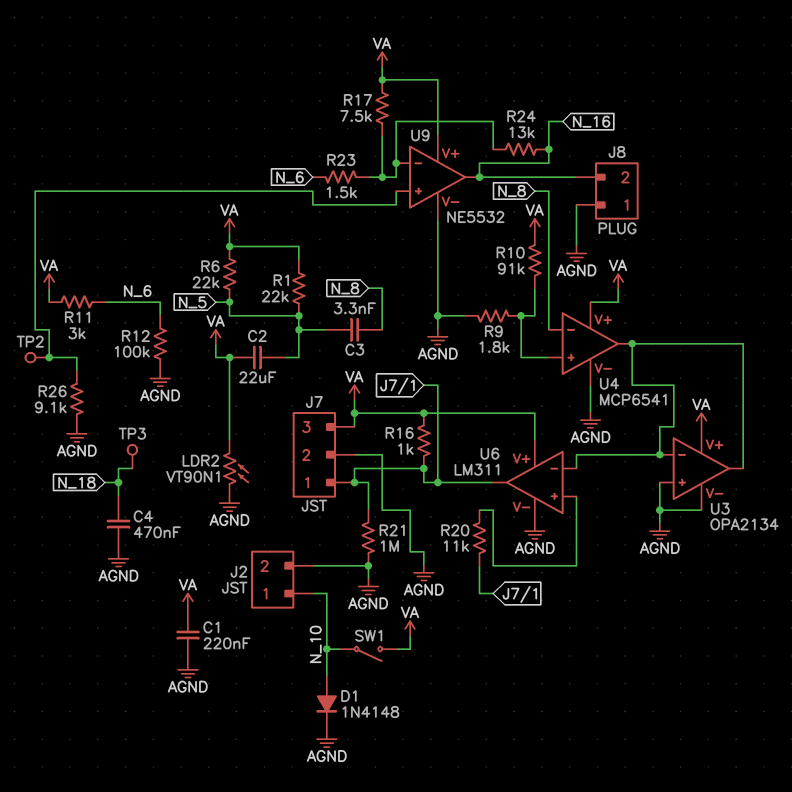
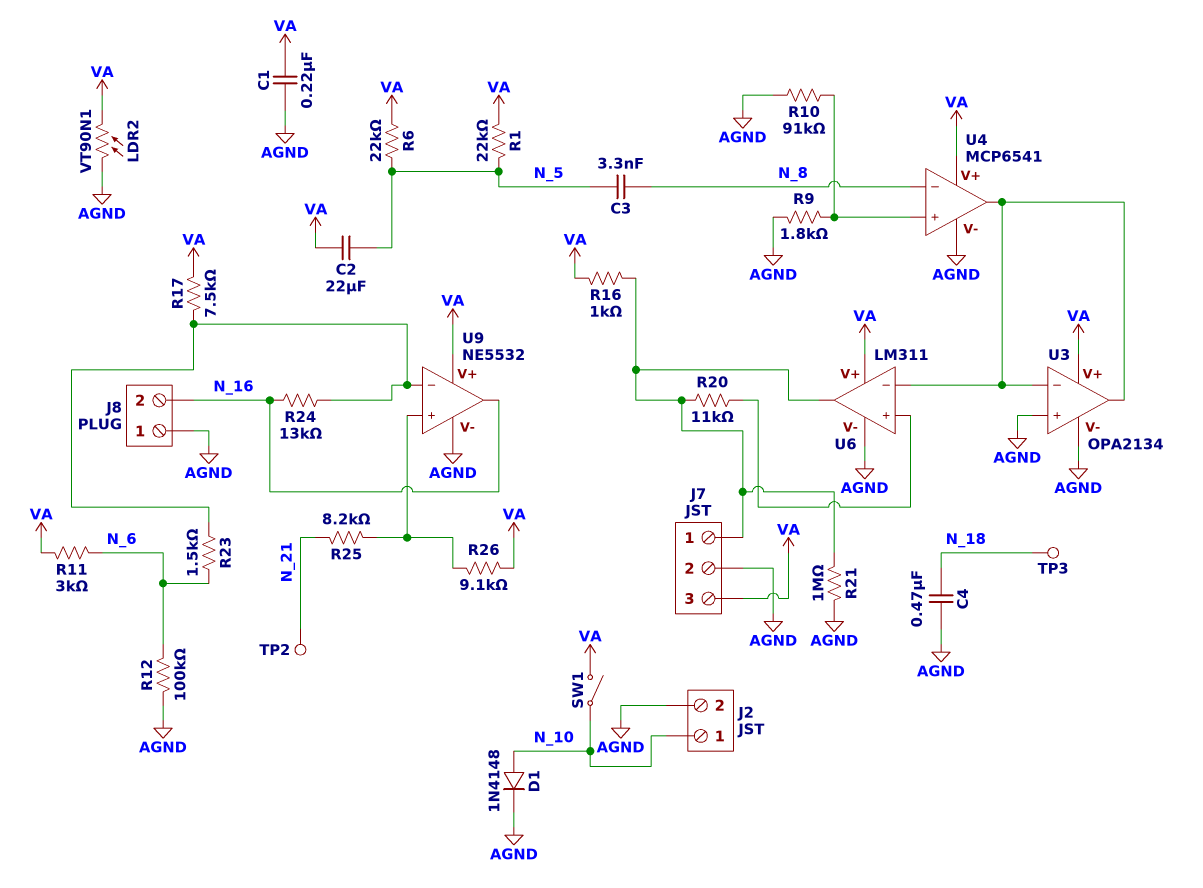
R10: 91k (U4/in+, VA) -> 91k (AGND, U4/in+)
R25: none -> 8.2k (N_21, U9/in+)
R26: 9.1k (AGND, U9/in+) -> 9.1k (U9/in+, VA)
TP2: test point (U9/in+) -> test point (N_21)

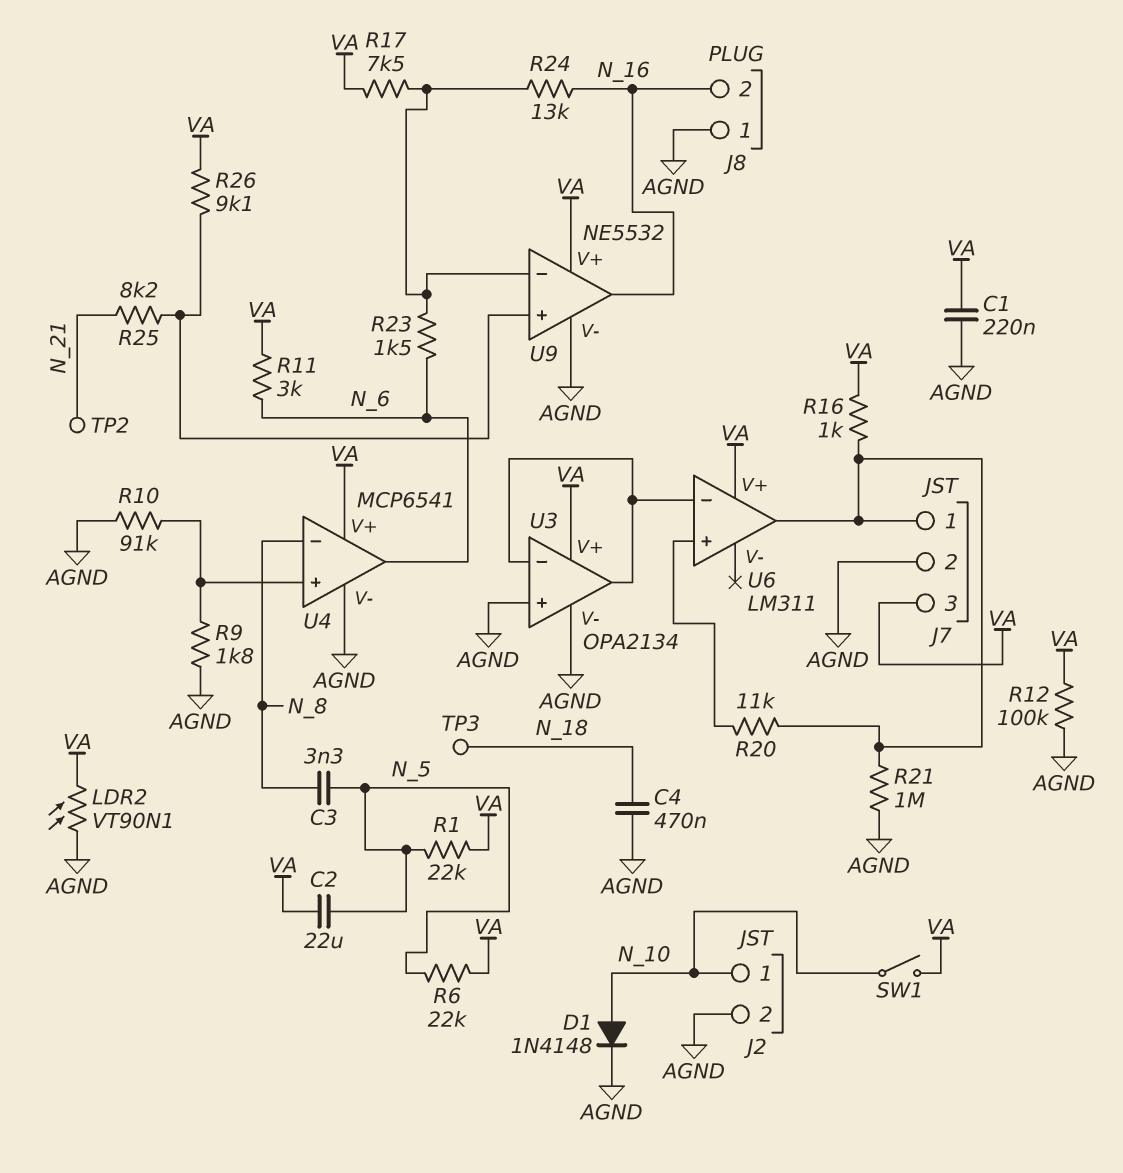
R12: 100k (AGND, N_6) -> 100k (AGND, VA)
U4 pin out: U3/in- -> N_6
U6 pin V-: AGND -> none

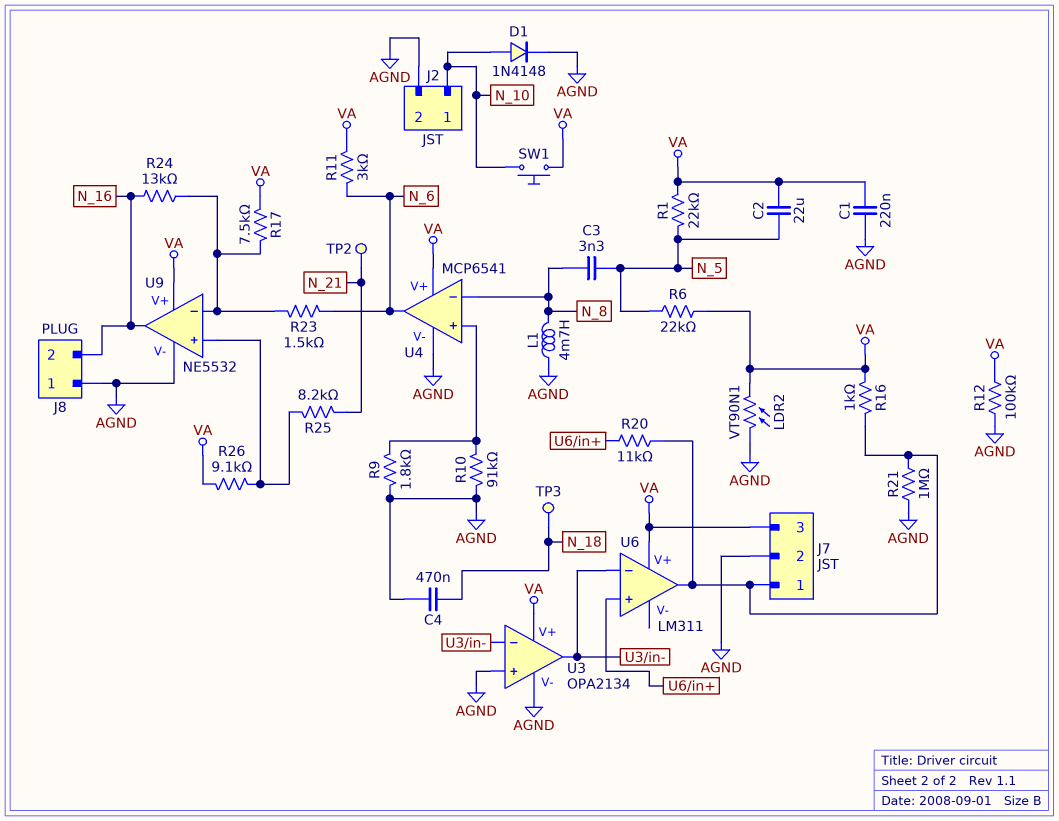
L1: none -> 4.7mH (AGND, N_8)
SW1: switch (N_10, VA) -> button (N_10, VA)

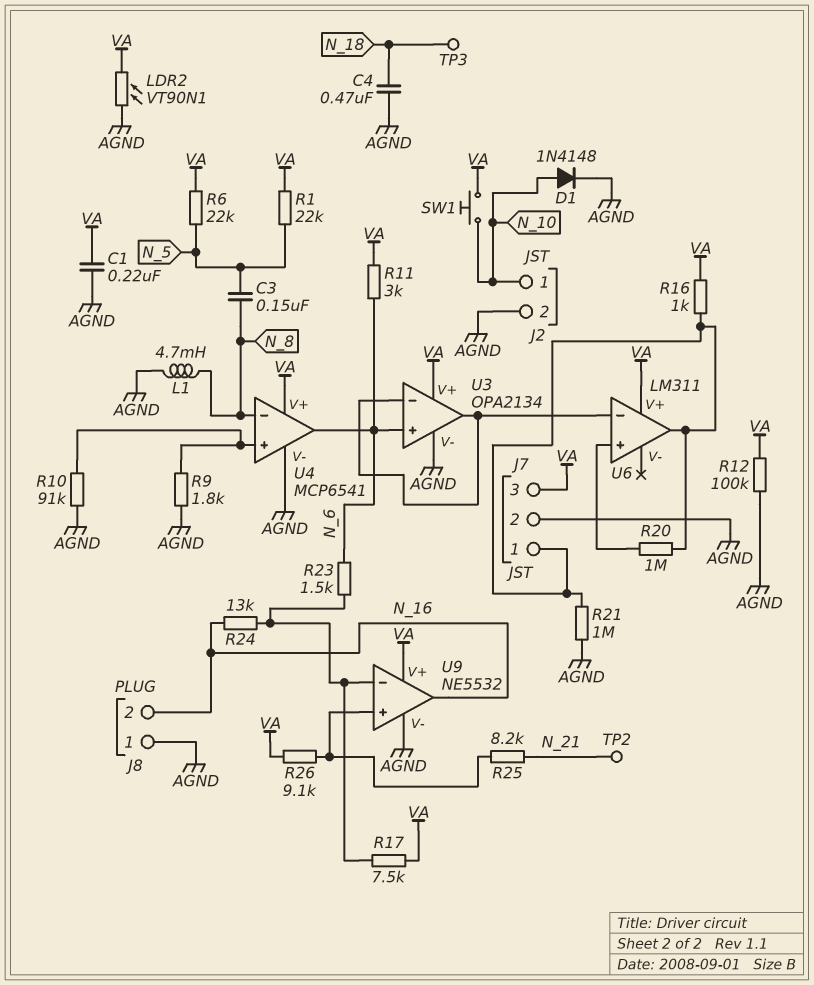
C2: 22uF (N_5, VA) -> none
C3: 3.3nF (N_5, N_8) -> 150nF (N_5, N_8)
R20: 11k (J7/1, U6/in+) -> 1M (J7/1, U6/in+)
U3 pin in+: AGND -> N_6

